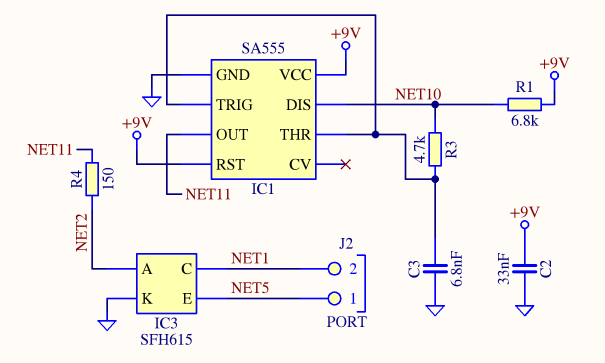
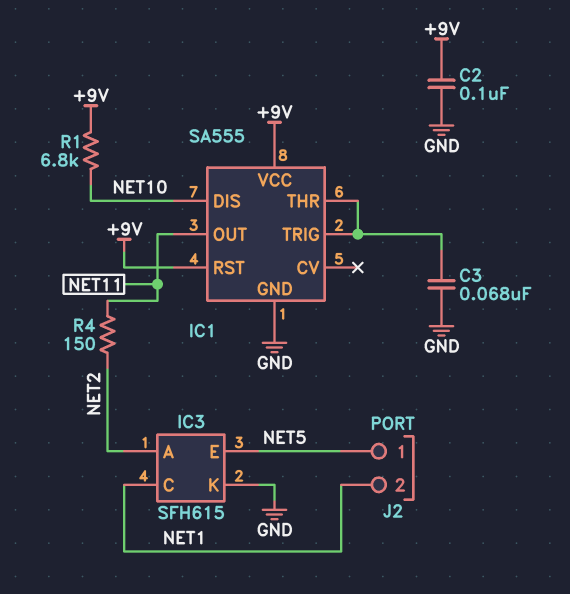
C2: 33nF (+9V, GND) -> 100nF (+9V, GND)
C3: 6.8nF (GND, IC1/THR) -> 68nF (GND, IC1/THR)
R3: 4.7k (IC1/THR, NET10) -> none

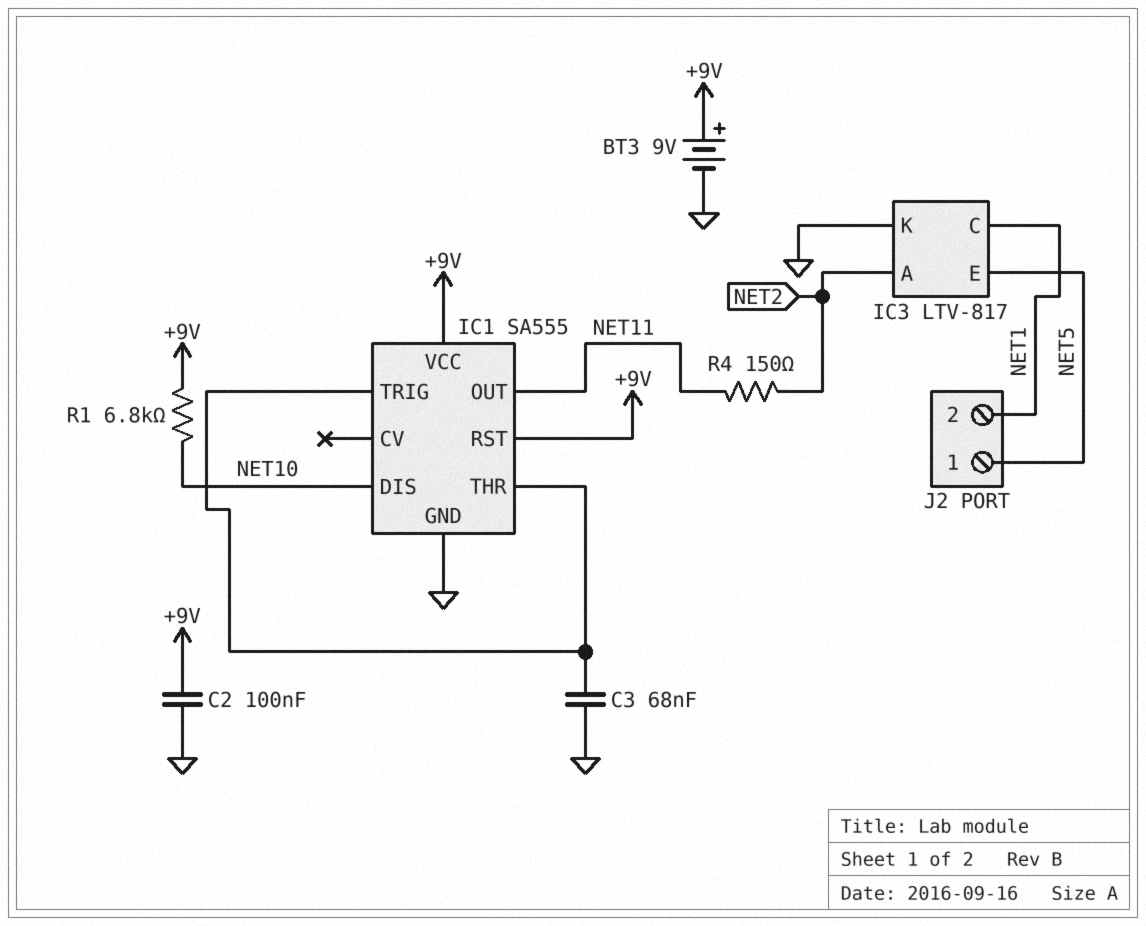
BT3: none -> 9V (plus +9V, minus GND)
IC3: SFH615 -> LTV-817

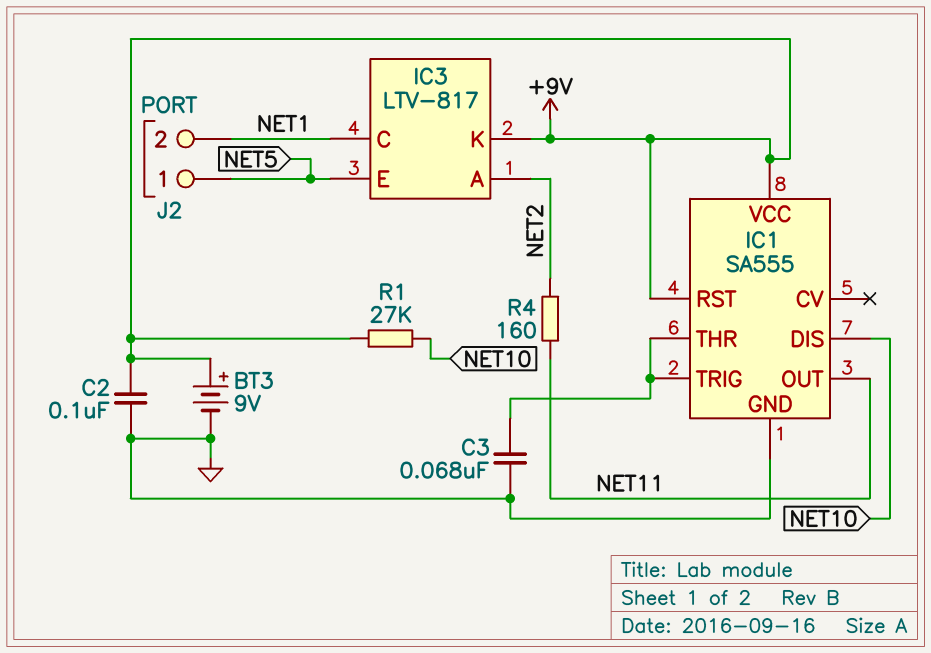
IC3 pin K: GND -> +9V
R1: 6.8k (+9V, NET10) -> 27k (+9V, NET10)
R4: 150 (NET2, NET11) -> 160 (NET2, NET11)

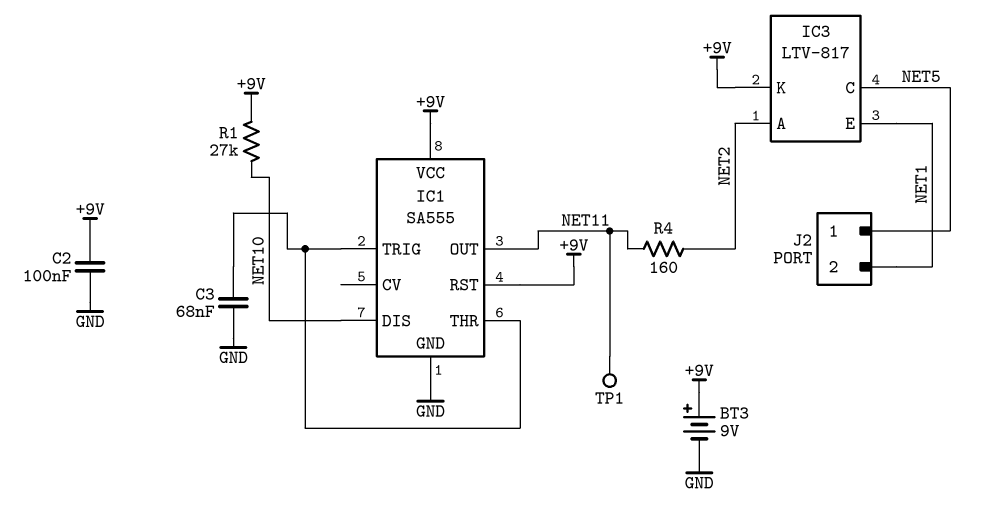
IC3 pin C: NET1 -> NET5
IC3 pin E: NET5 -> NET1
TP1: none -> test point (NET11)

